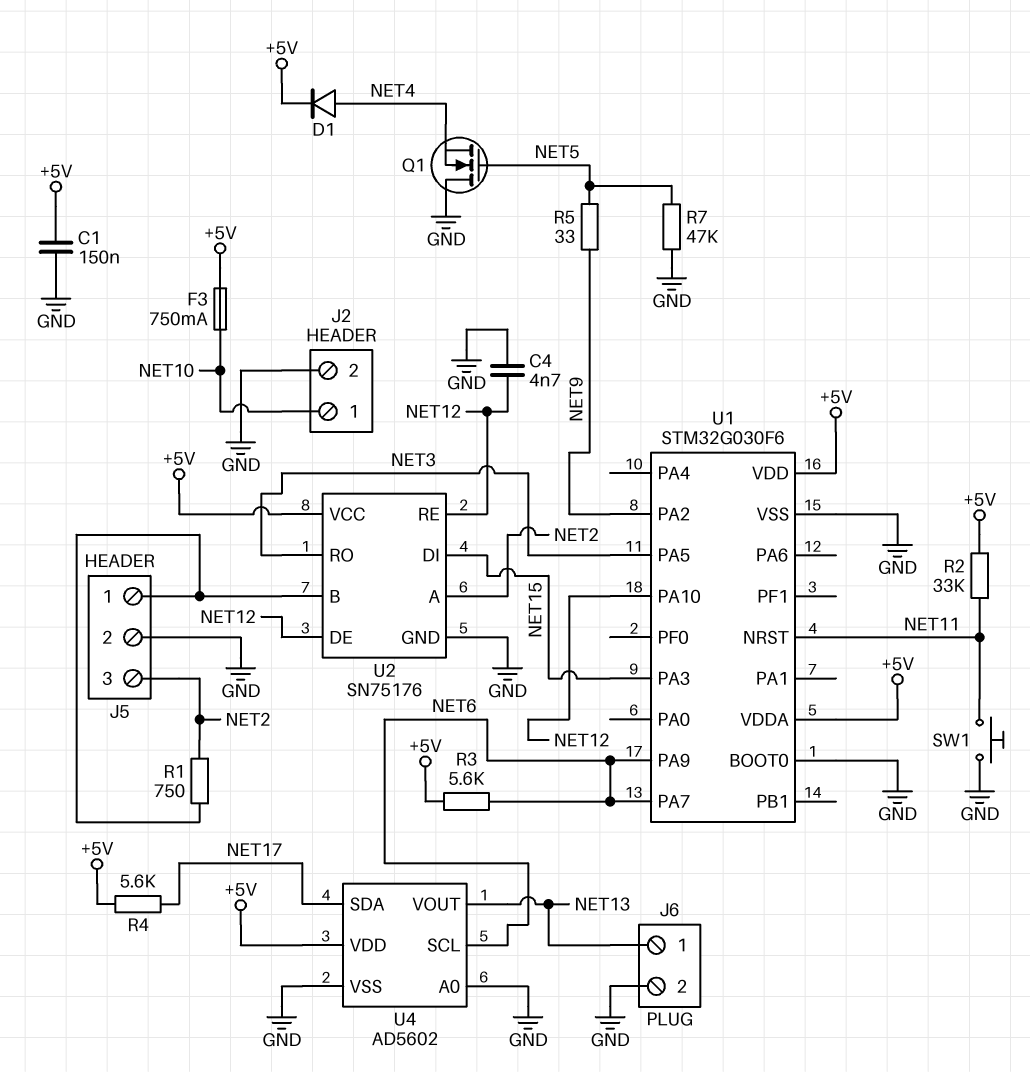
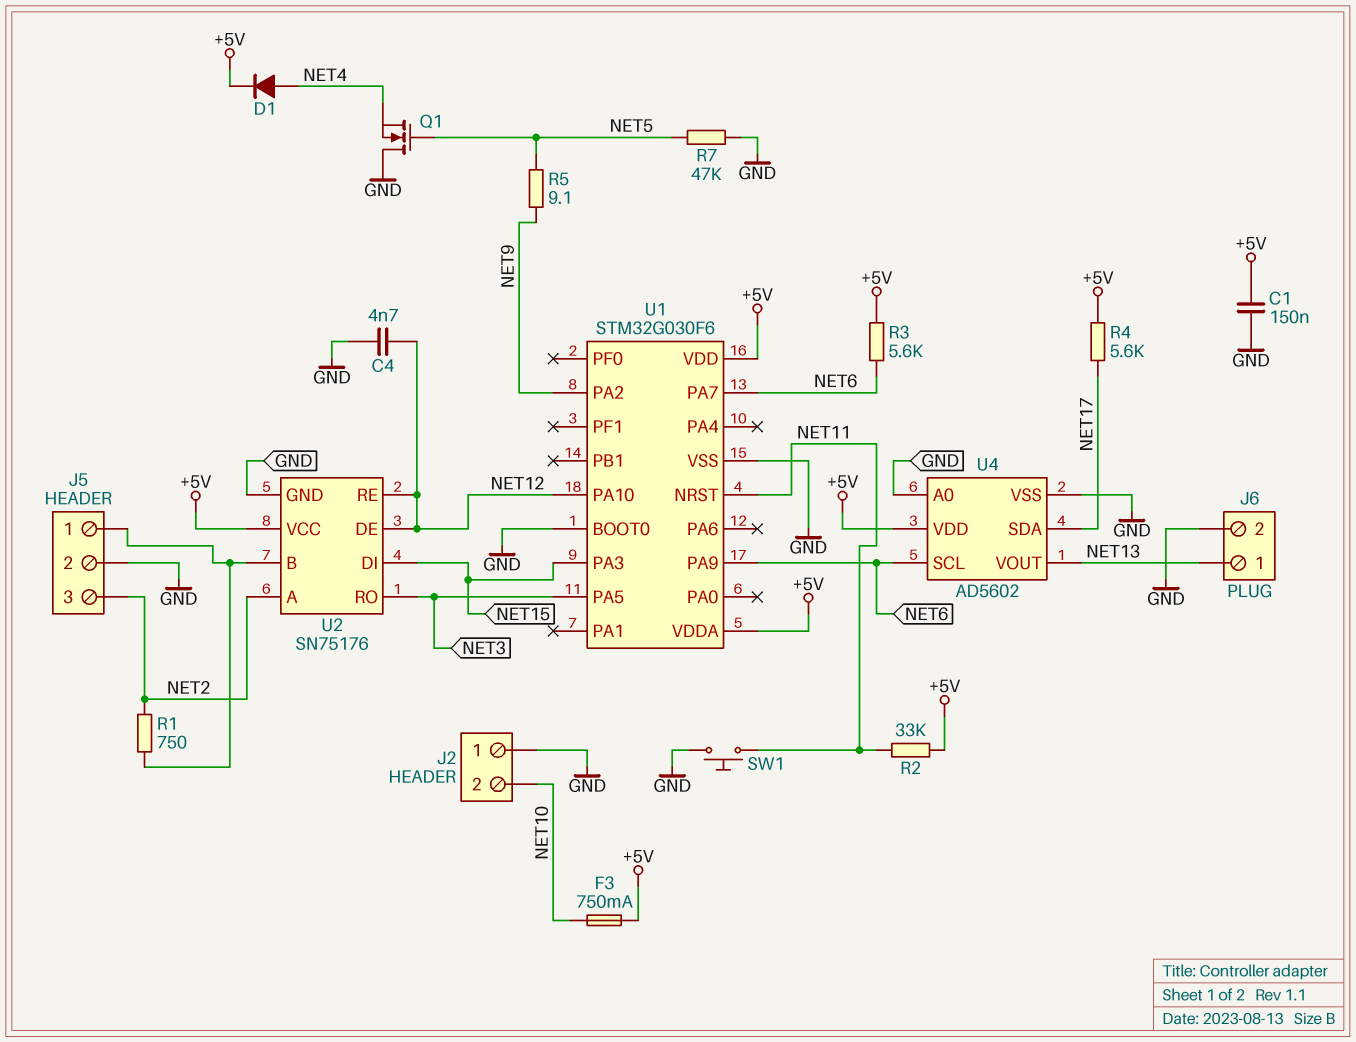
J2 pin 1: NET10 -> GND
J2 pin 2: GND -> NET10
R5: 33 (NET5, NET9) -> 9.1 (NET5, NET9)

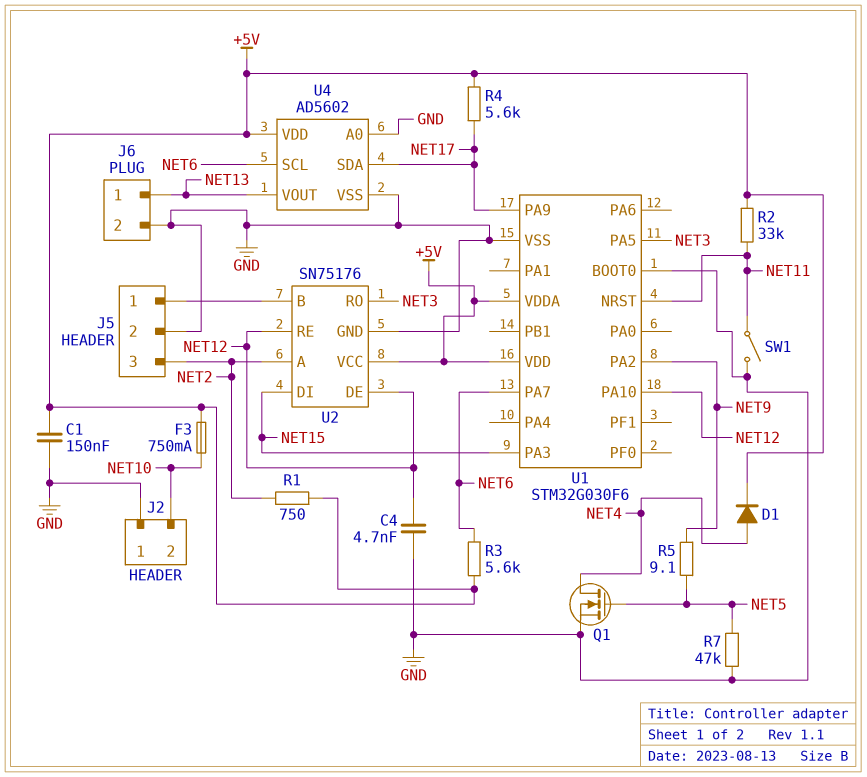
Q1: NMOS (G NET5, D GND, S NET4) -> NMOS (G NET5, D NET4, S GND)
R1: 750 (J5/1, NET2) -> 750 (+5V, NET2)
SW1: button (GND, NET11) -> switch (GND, NET11)
U1 pin PA9: NET6 -> NET17

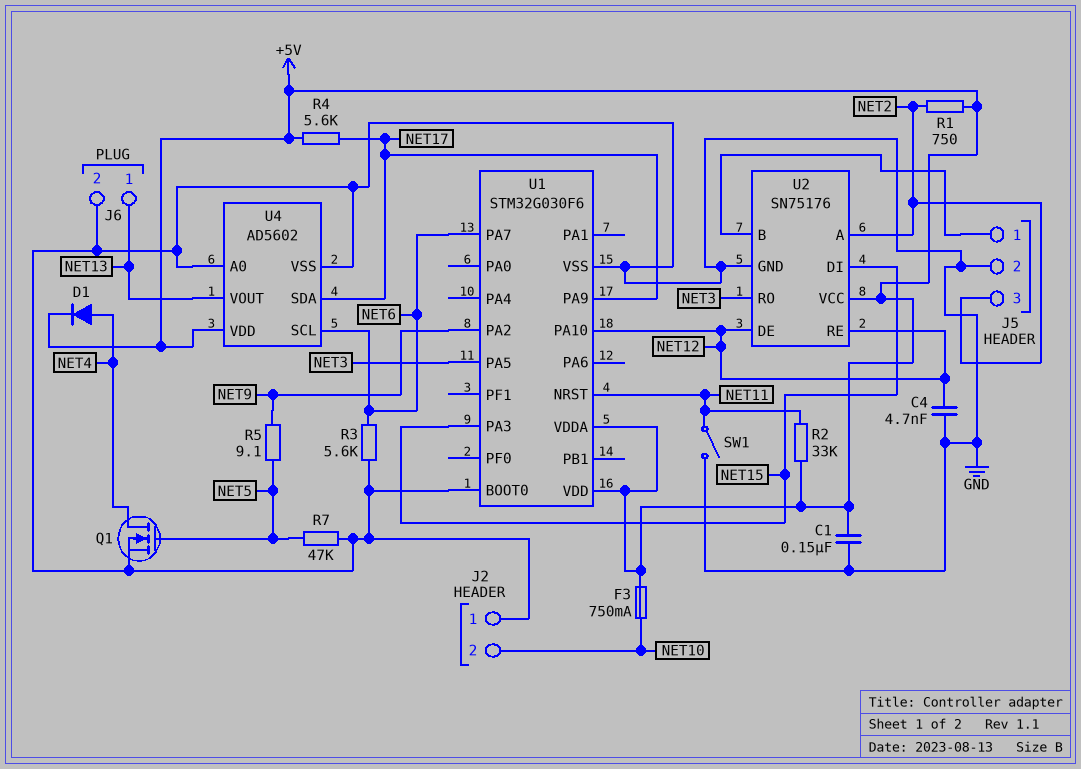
R3: 5.6k (+5V, NET6) -> 5.6k (GND, NET6)

